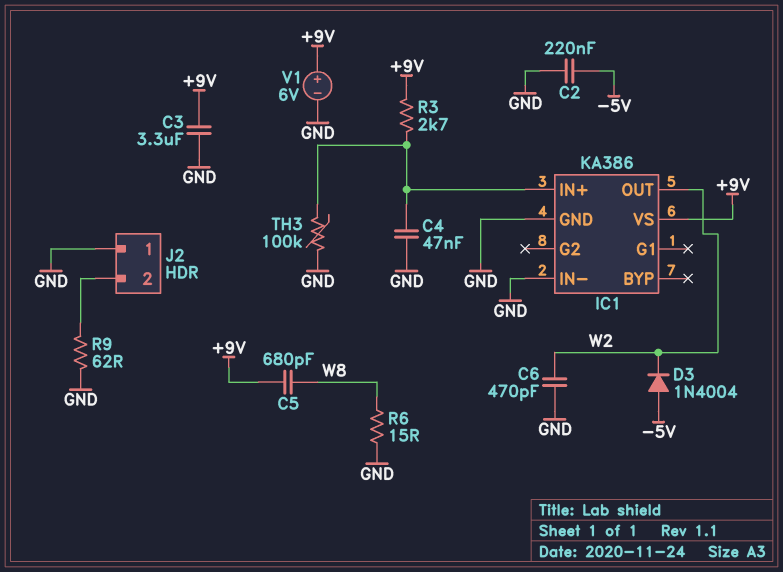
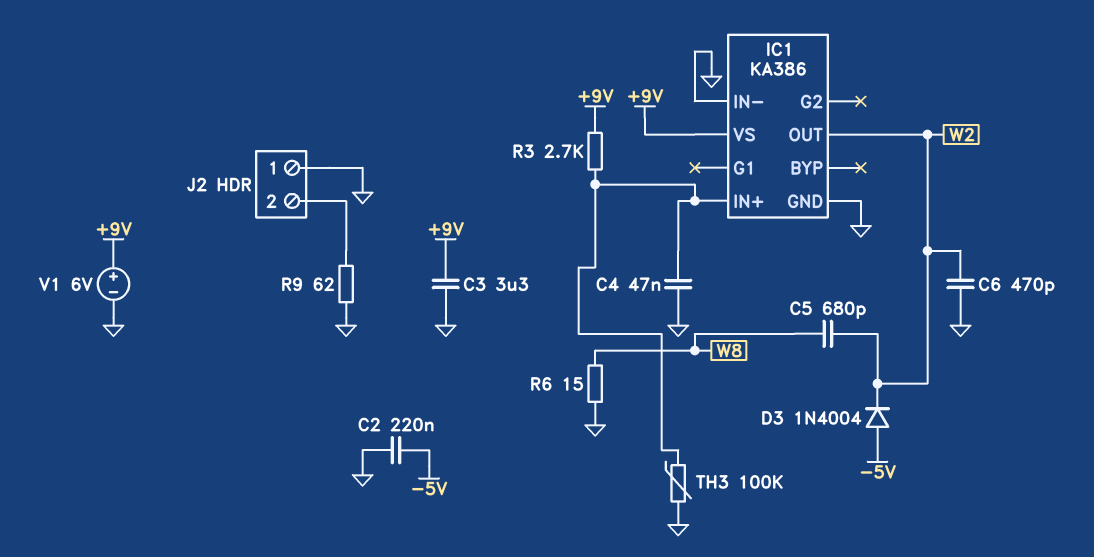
C5: 680pF (+9V, W8) -> 680pF (W2, W8)

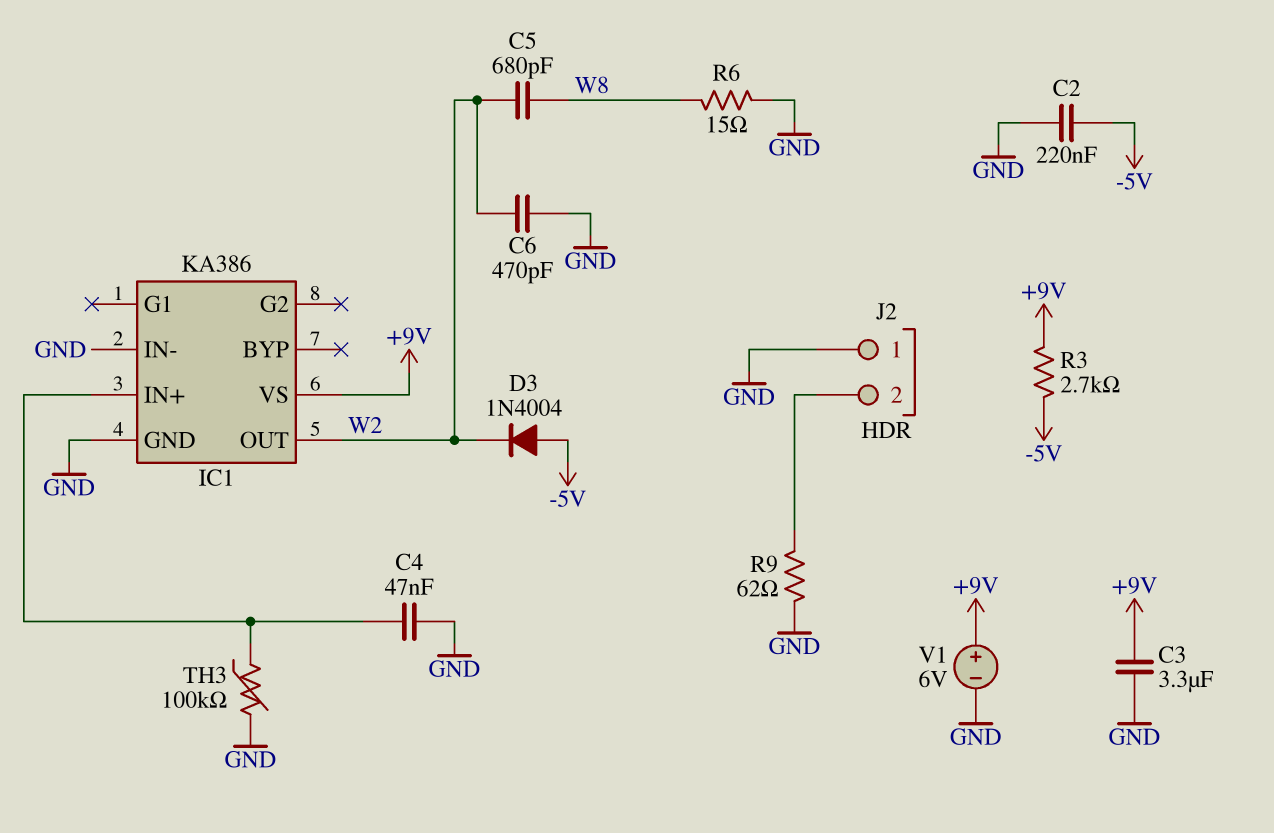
R3: 2.7k (+9V, IC1/IN+) -> 2.7k (+9V, -5V)

